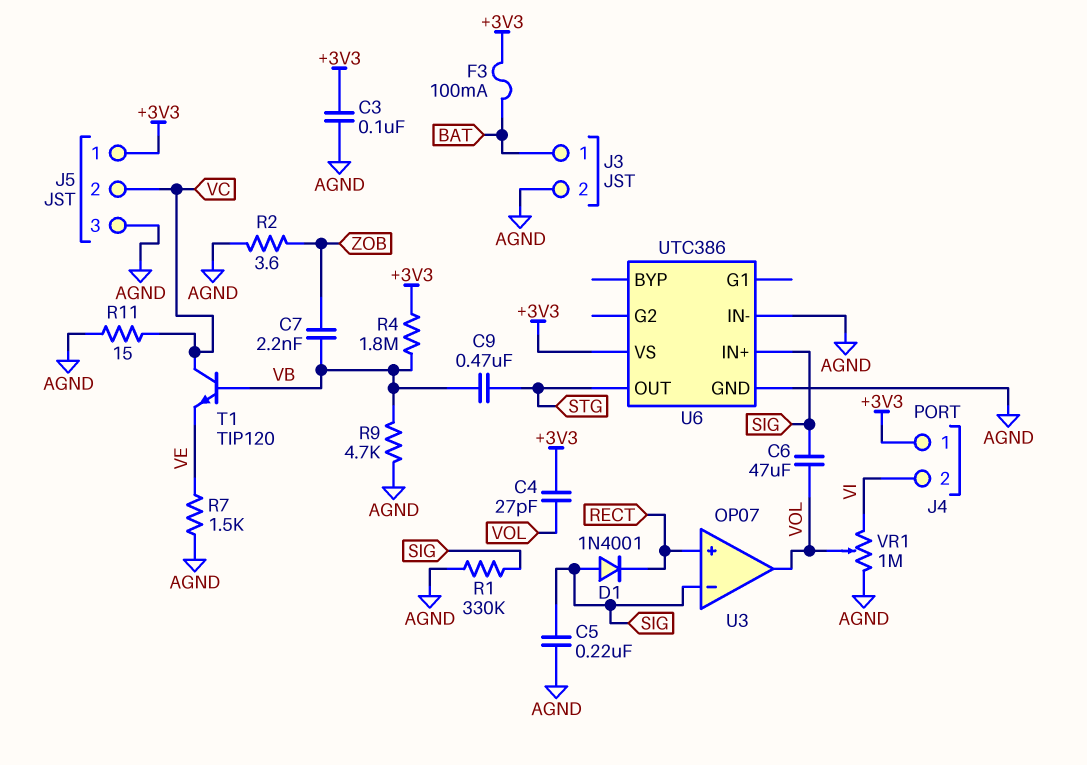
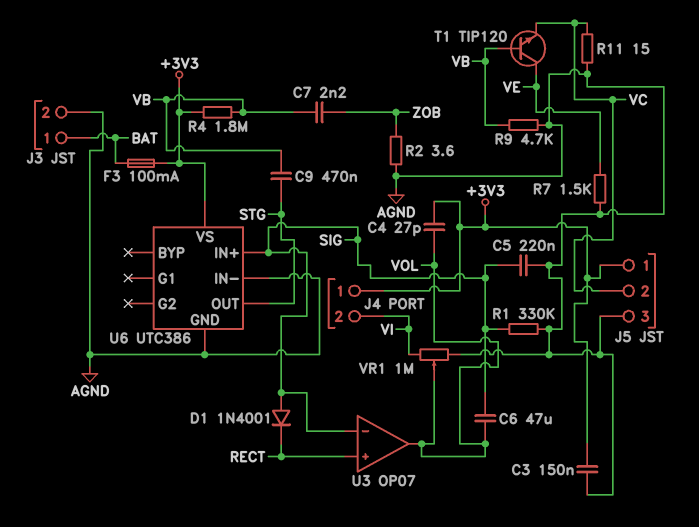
C3: 100nF (+3V3, AGND) -> 150nF (+3V3, AGND)
T1: NPN TIP120 (B VB, C VC, E VE) -> NPN TIP120 (B VB, C VE, E VC)

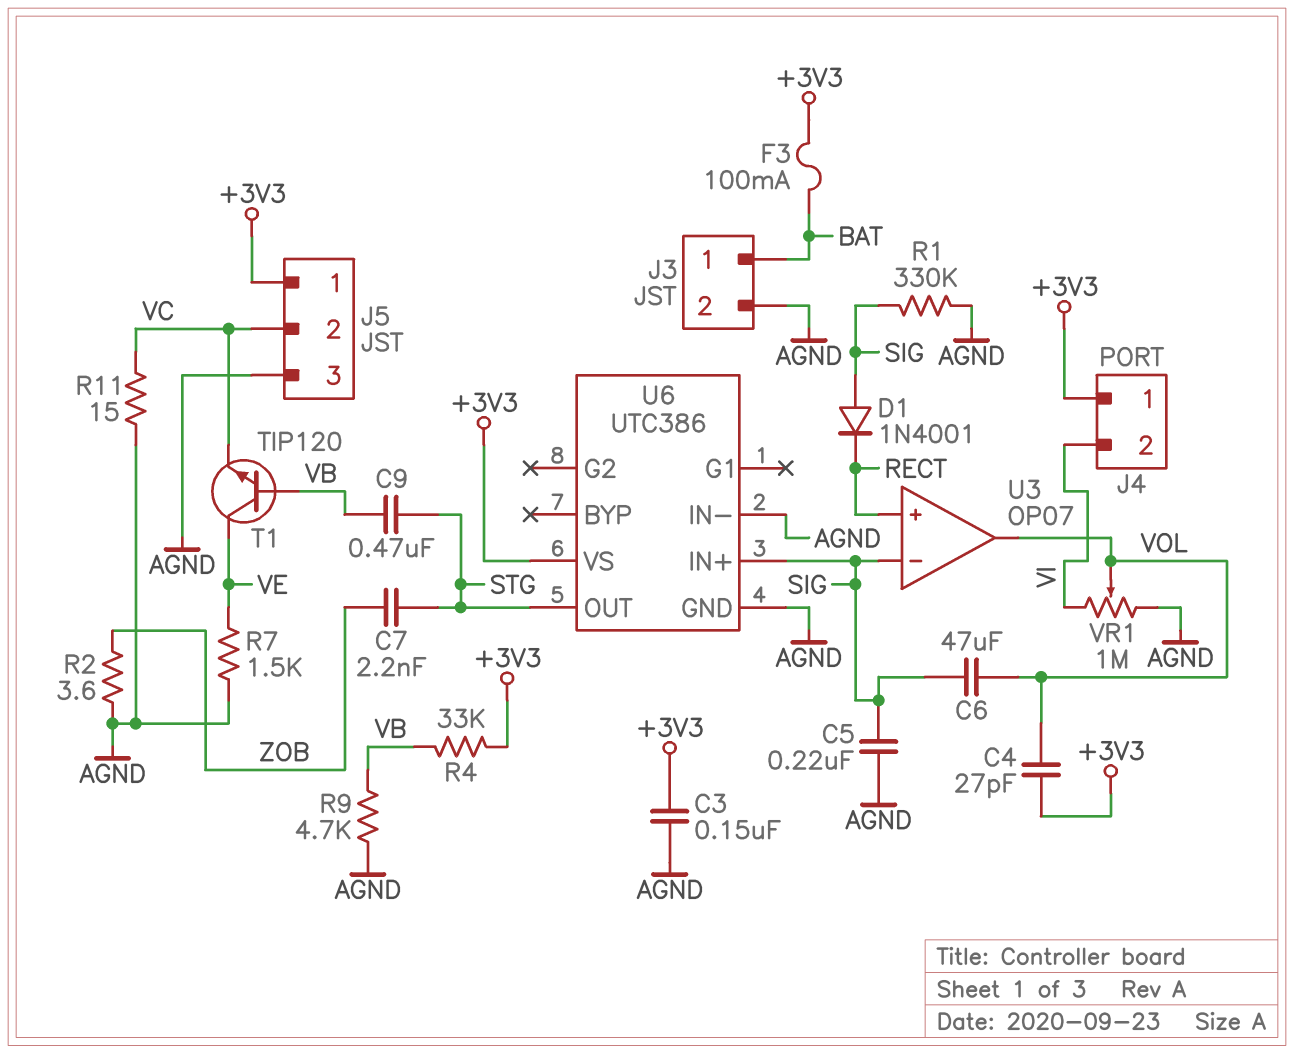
C7: 2.2nF (VB, ZOB) -> 2.2nF (STG, ZOB)
R4: 1.8M (+3V3, VB) -> 33k (+3V3, VB)

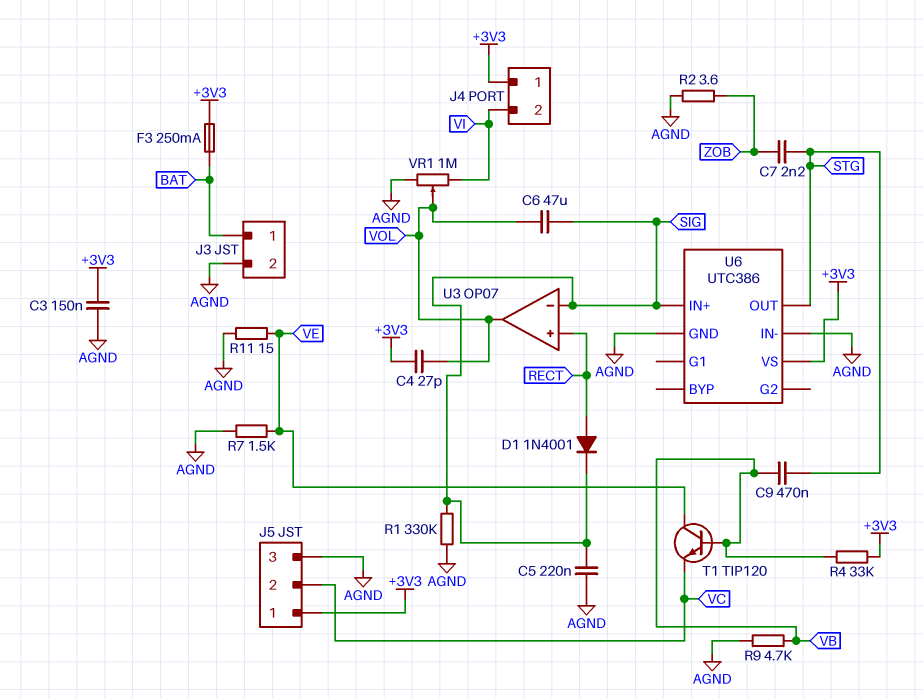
D1: diode 1N4001 (A SIG, K RECT) -> diode 1N4001 (A RECT, K SIG)
F3: 100mA (+3V3, BAT) -> 250mA (+3V3, BAT)
R11: 15 (AGND, VC) -> 15 (AGND, VE)

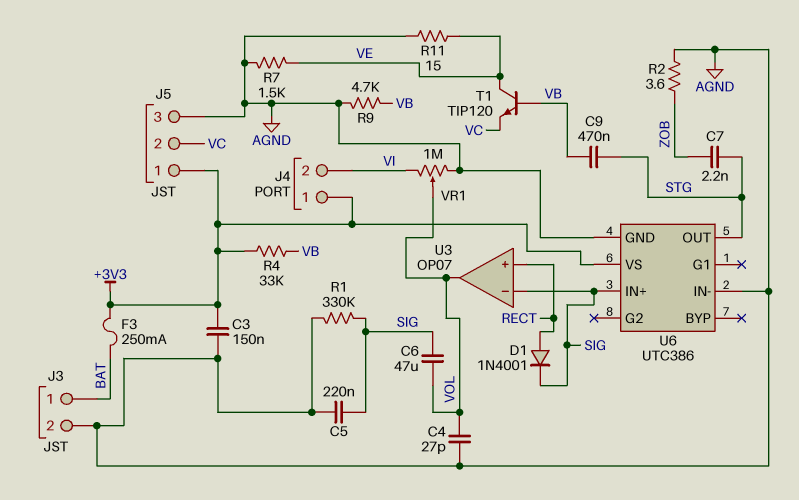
C4: 27pF (+3V3, VOL) -> 27pF (AGND, VOL)

